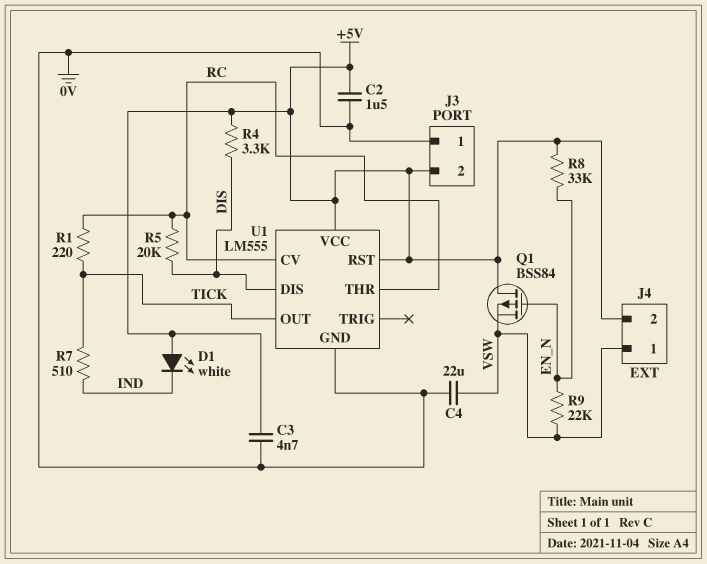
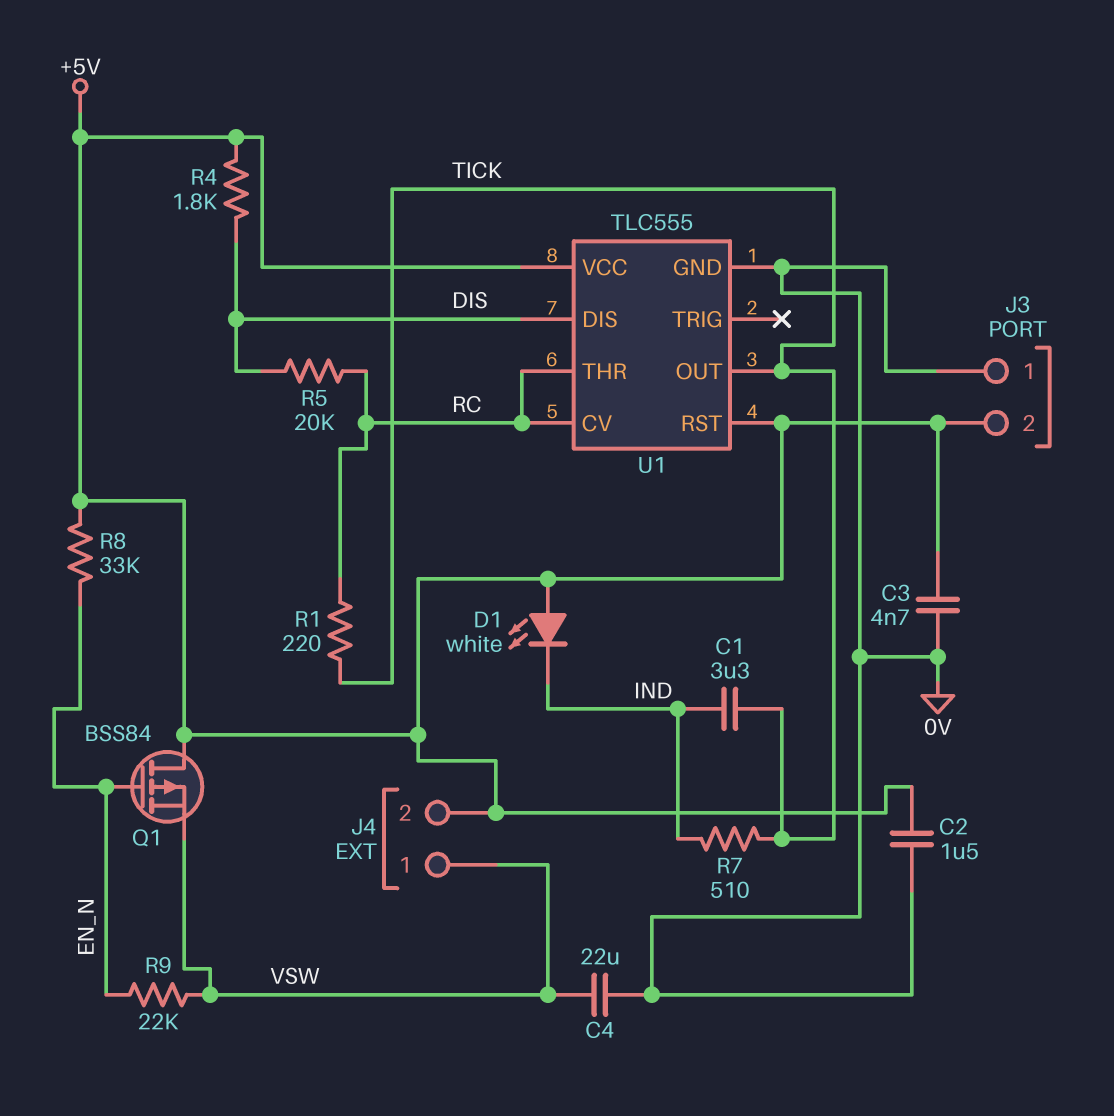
C1: none -> 3.3uF (IND, TICK)
R4: 3.3k (+5V, DIS) -> 1.8k (+5V, DIS)
U1: LM555 -> TLC555

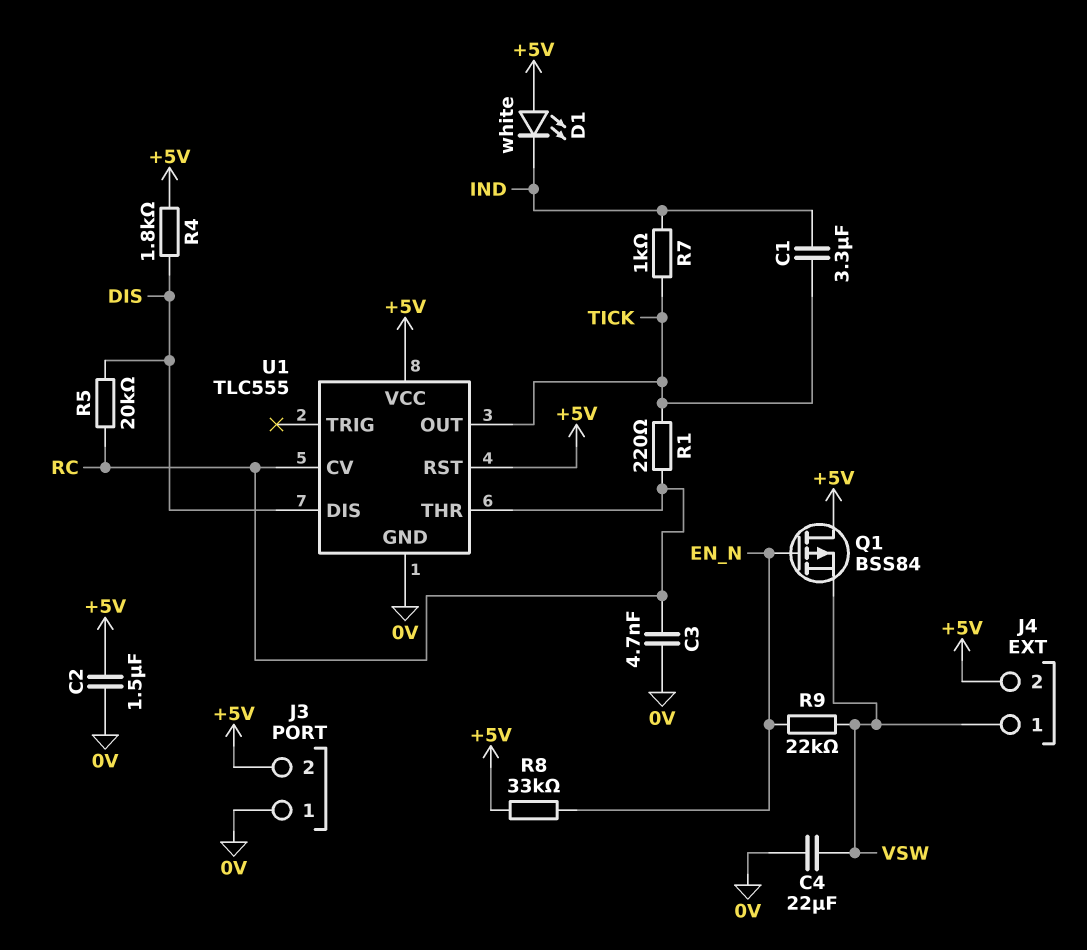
C3: 4.7nF (+5V, 0V) -> 4.7nF (0V, RC)
R7: 510 (IND, TICK) -> 1k (IND, TICK)

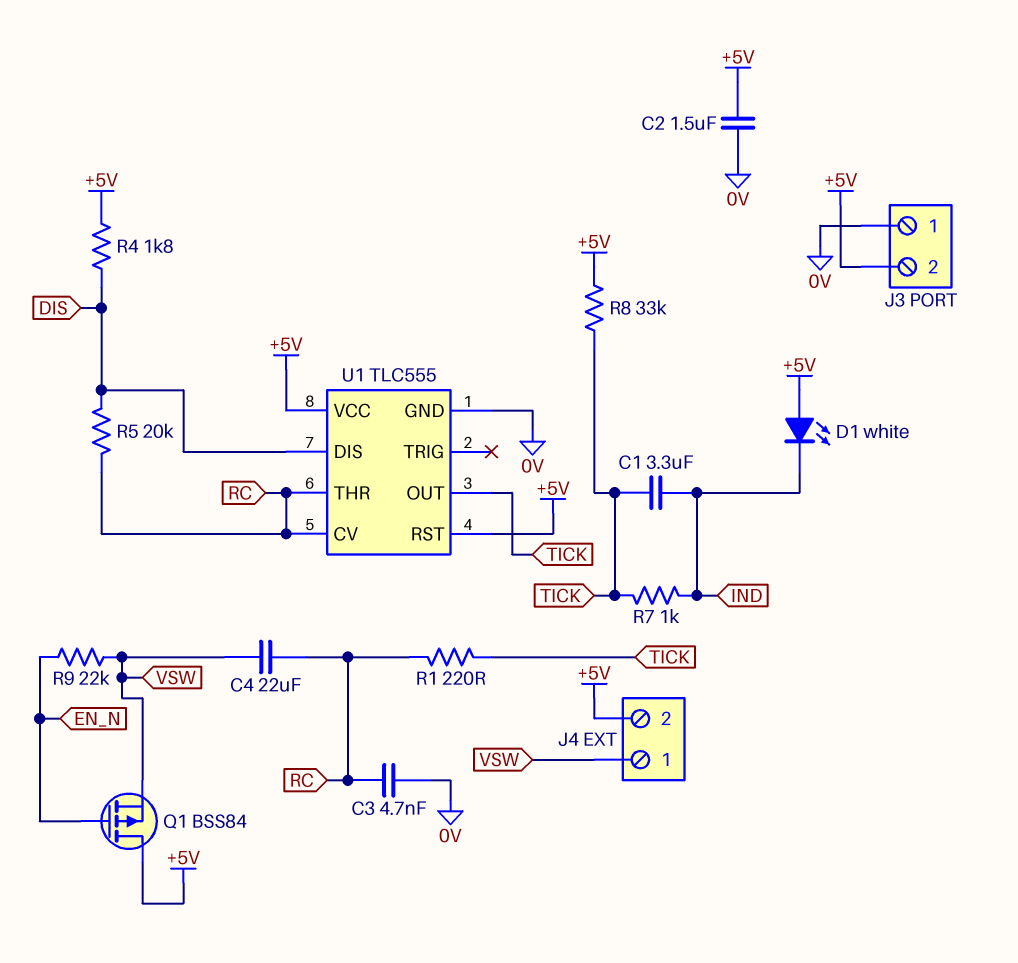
C4: 22uF (0V, VSW) -> 22uF (RC, VSW)
R8: 33k (+5V, EN_N) -> 33k (+5V, TICK)

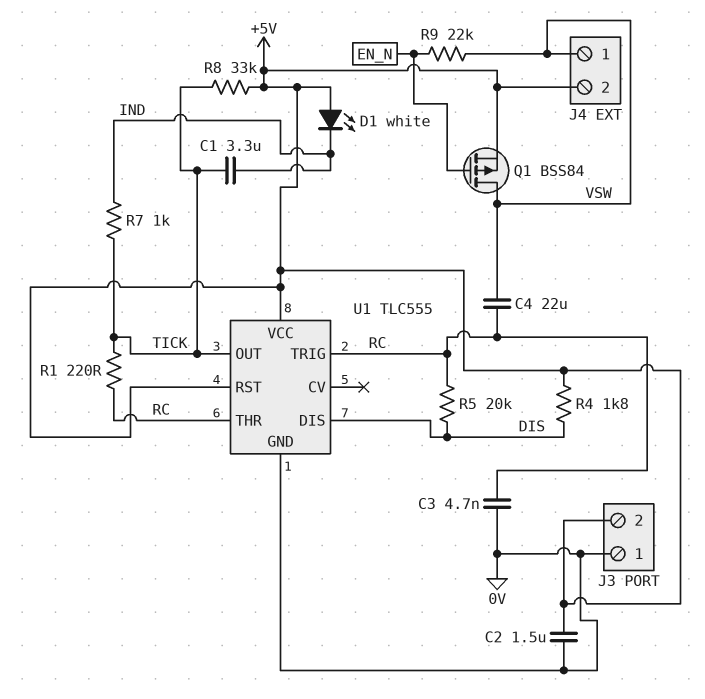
Q1: PMOS BSS84 (G EN_N, D +5V, S VSW) -> PMOS BSS84 (G EN_N, D VSW, S +5V)
U1 pin CV: RC -> none
U1 pin TRIG: none -> RC

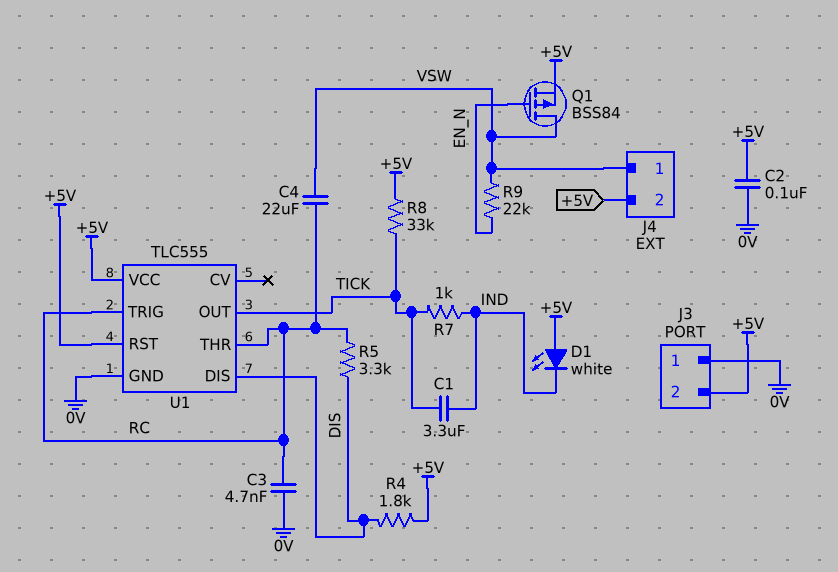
C2: 1.5uF (+5V, 0V) -> 100nF (+5V, 0V)
R1: 220 (RC, TICK) -> none
R5: 20k (DIS, RC) -> 3.3k (DIS, RC)

